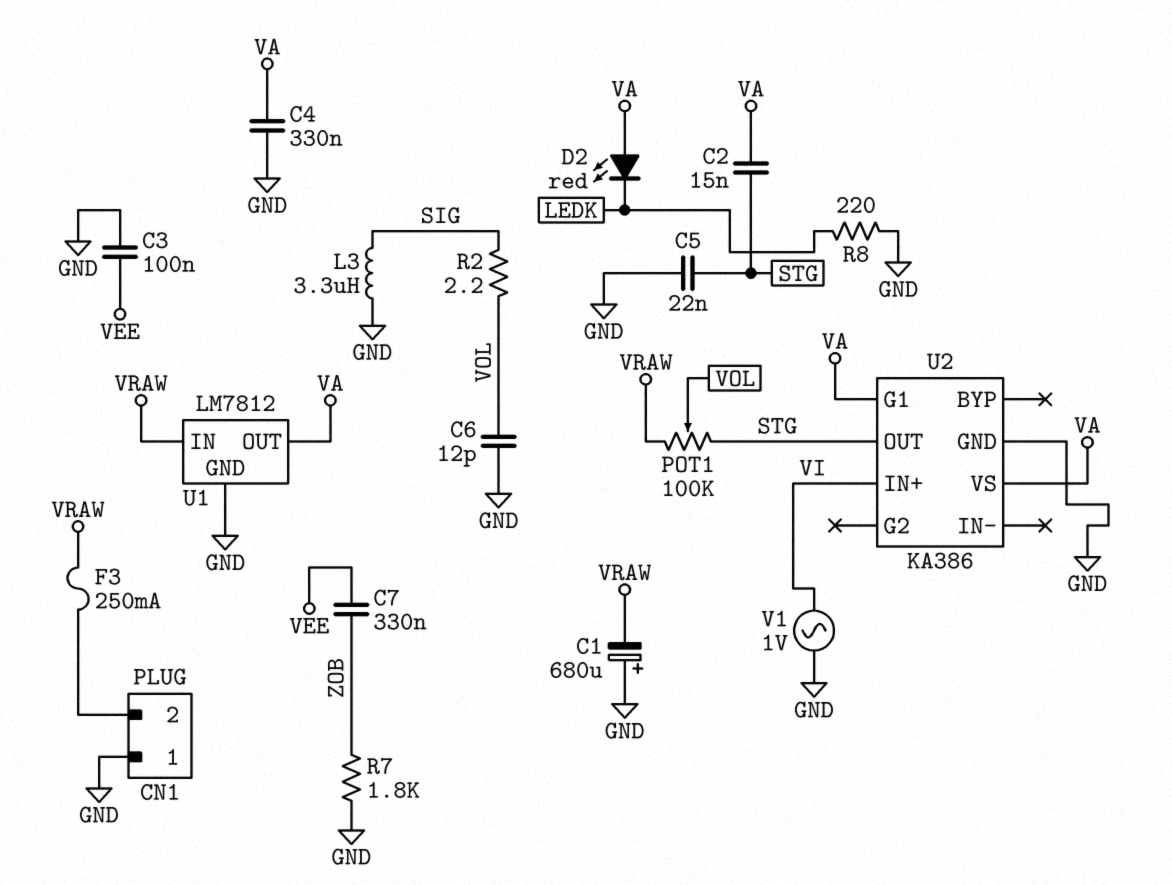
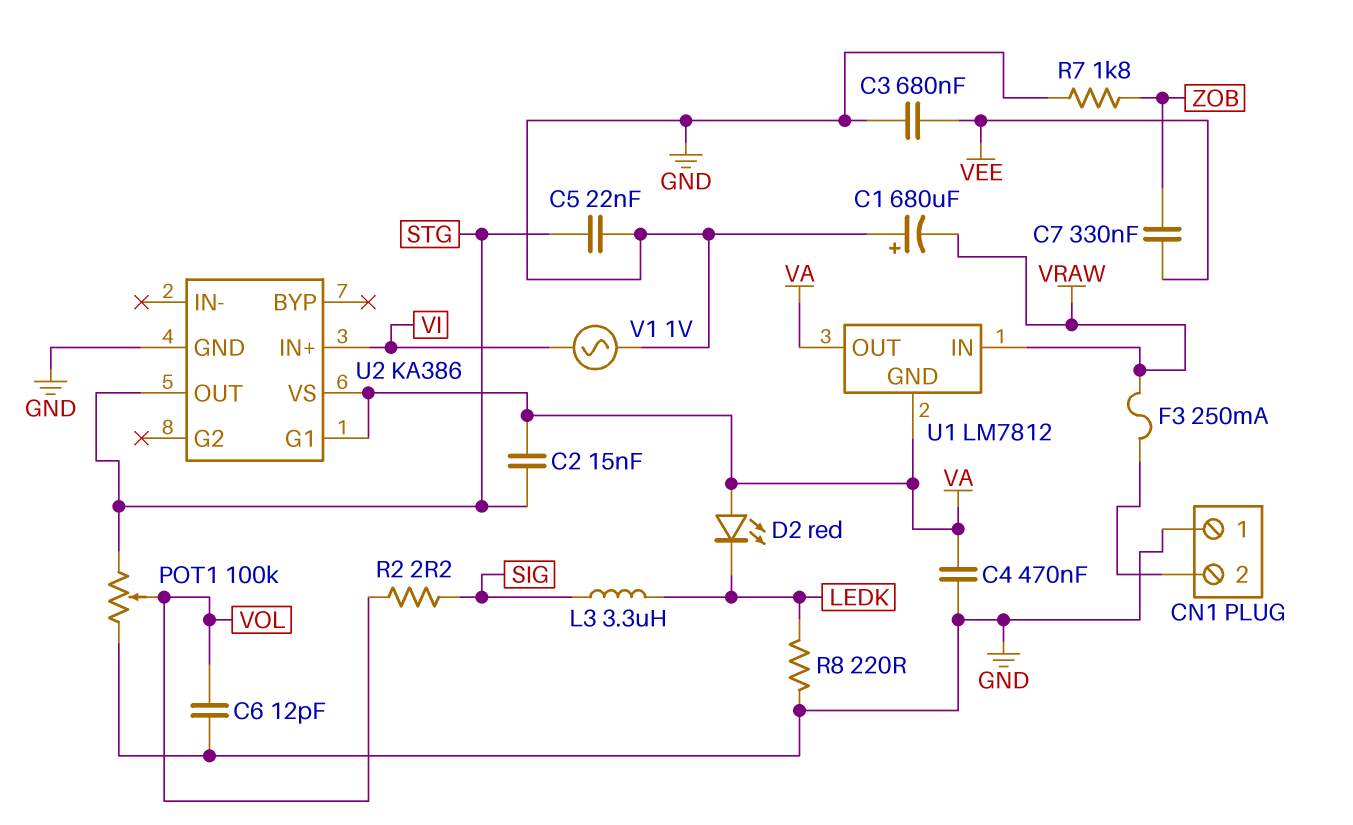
C3: 100nF (GND, VEE) -> 680nF (GND, VEE)
C4: 330nF (GND, VA) -> 470nF (GND, VA)
L3: 3.3uH (GND, SIG) -> 3.3uH (LEDK, SIG)
POT1: 100k (STG, VRAW, wiper VOL) -> 100k (GND, STG, wiper VOL)
U1 pin GND: GND -> VA

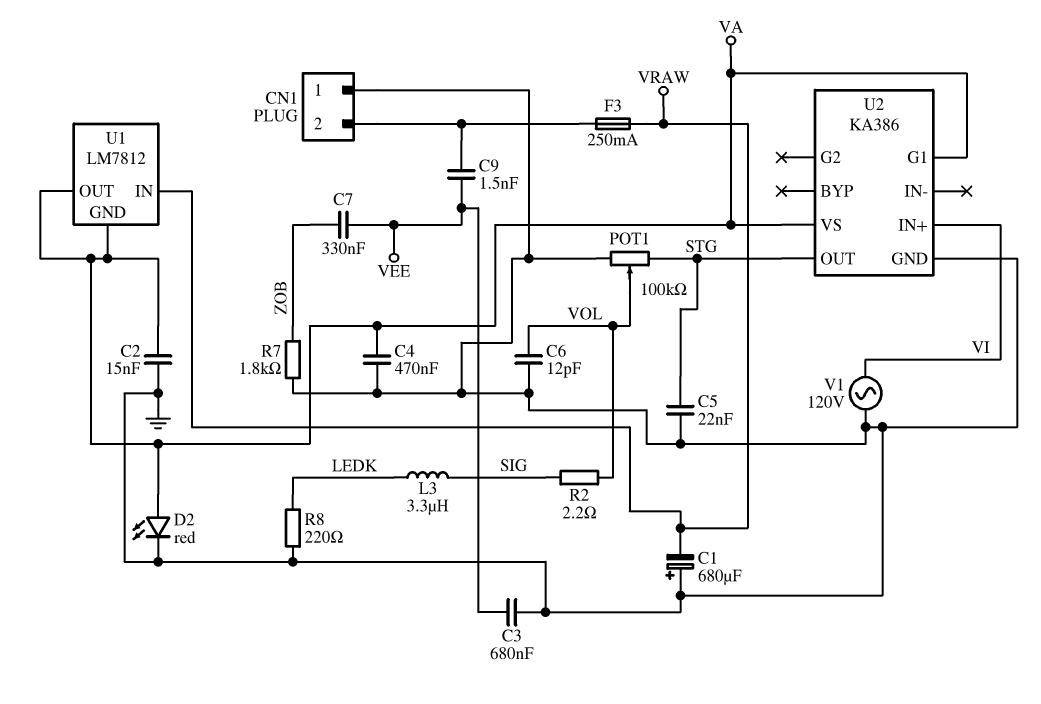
C2: 15nF (STG, VA) -> 15nF (GND, VA)
C9: none -> 1.5nF (CN1/2, VEE)
D2: LED red (A VA, K LEDK) -> LED red (A VA, K GND)
V1: AC 1V (GND, VI) -> AC 120V (GND, VI)

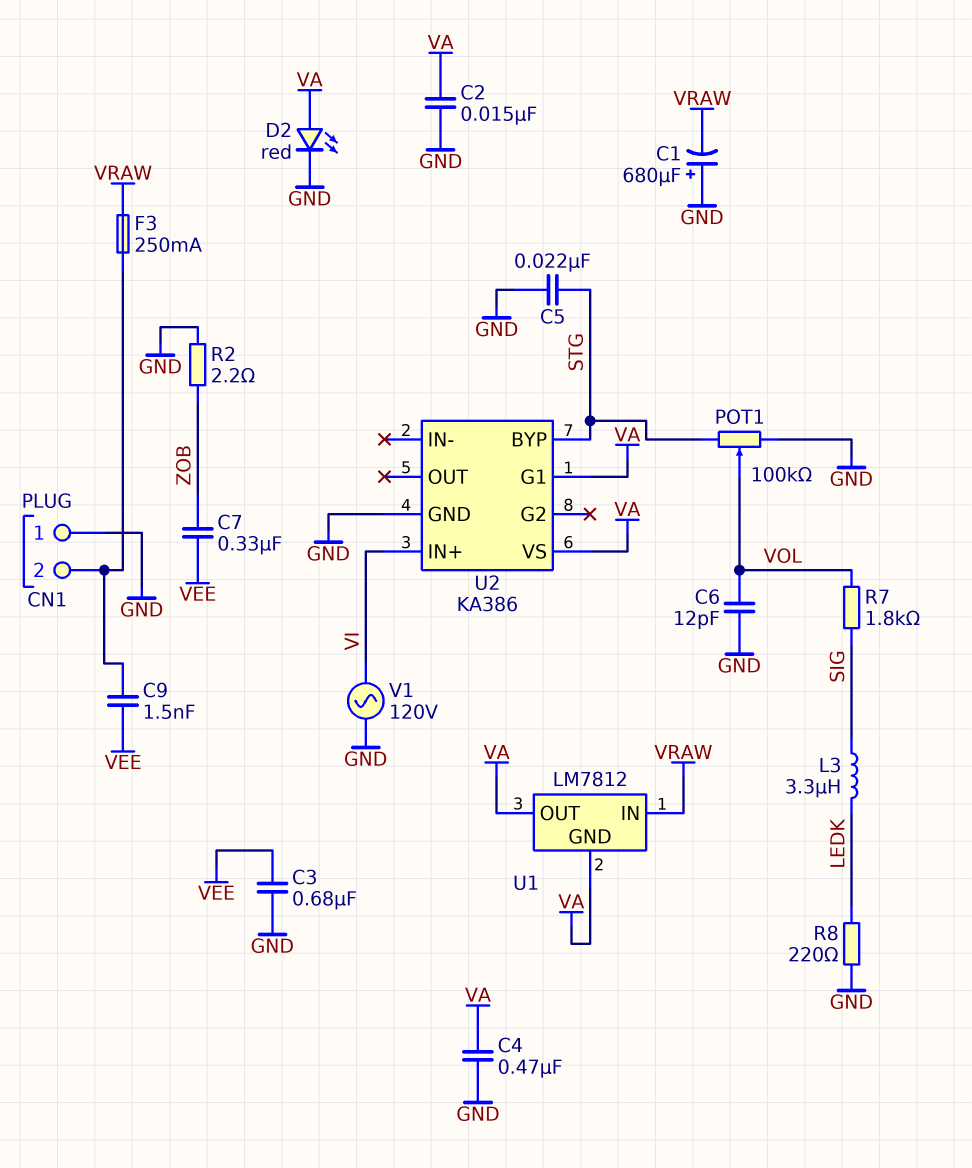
R2: 2.2 (SIG, VOL) -> 2.2 (GND, ZOB)
R7: 1.8k (GND, ZOB) -> 1.8k (SIG, VOL)
U2 pin BYP: none -> STG
U2 pin OUT: STG -> none

